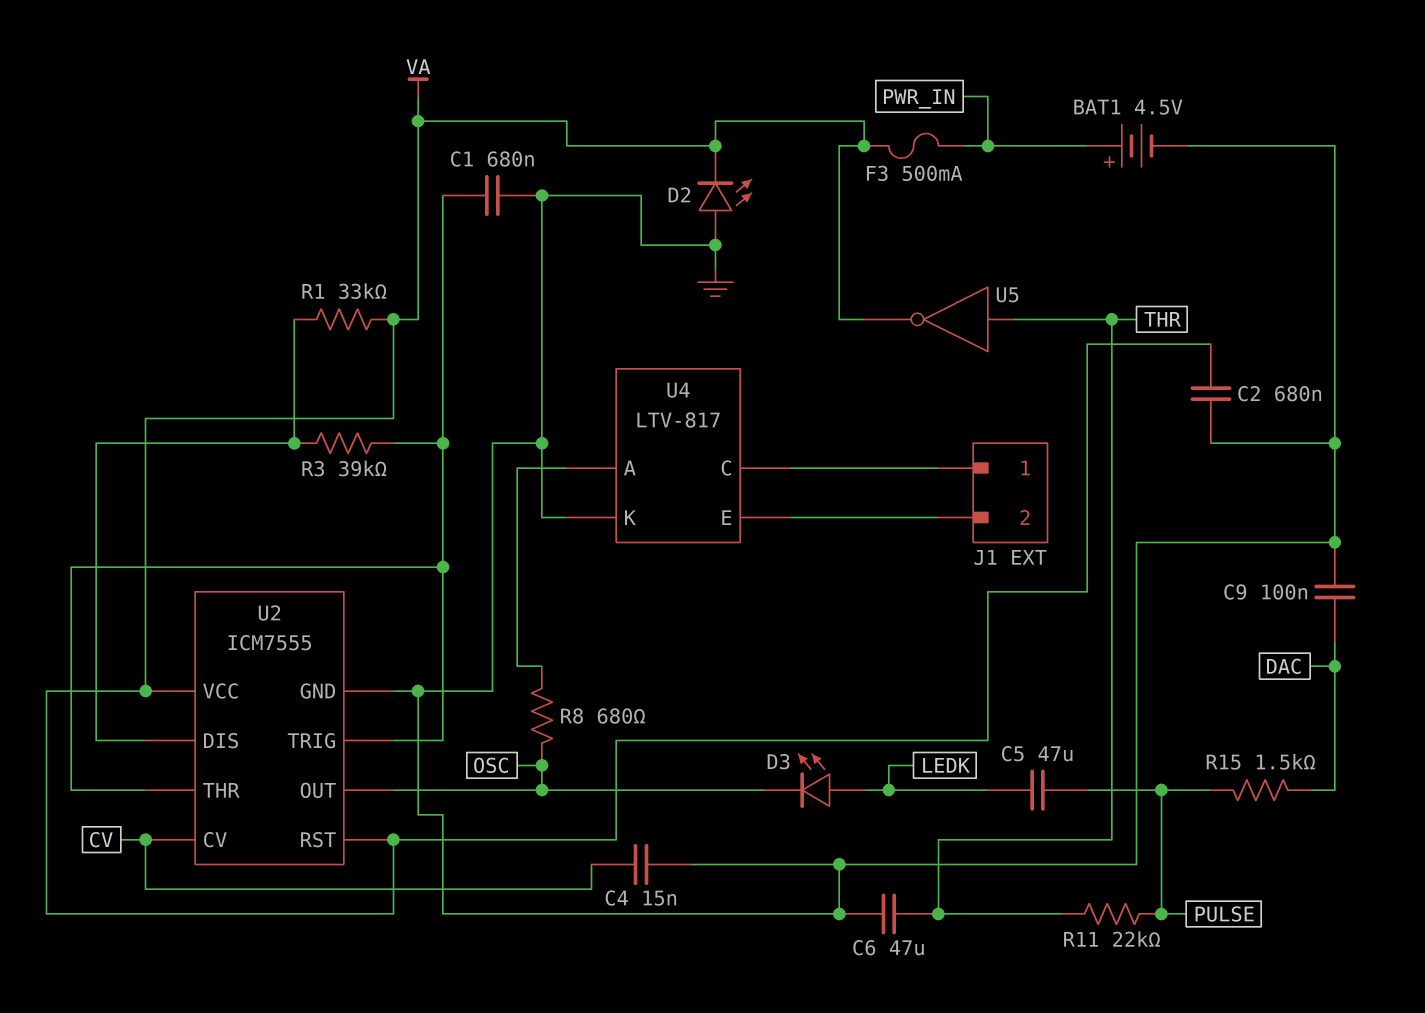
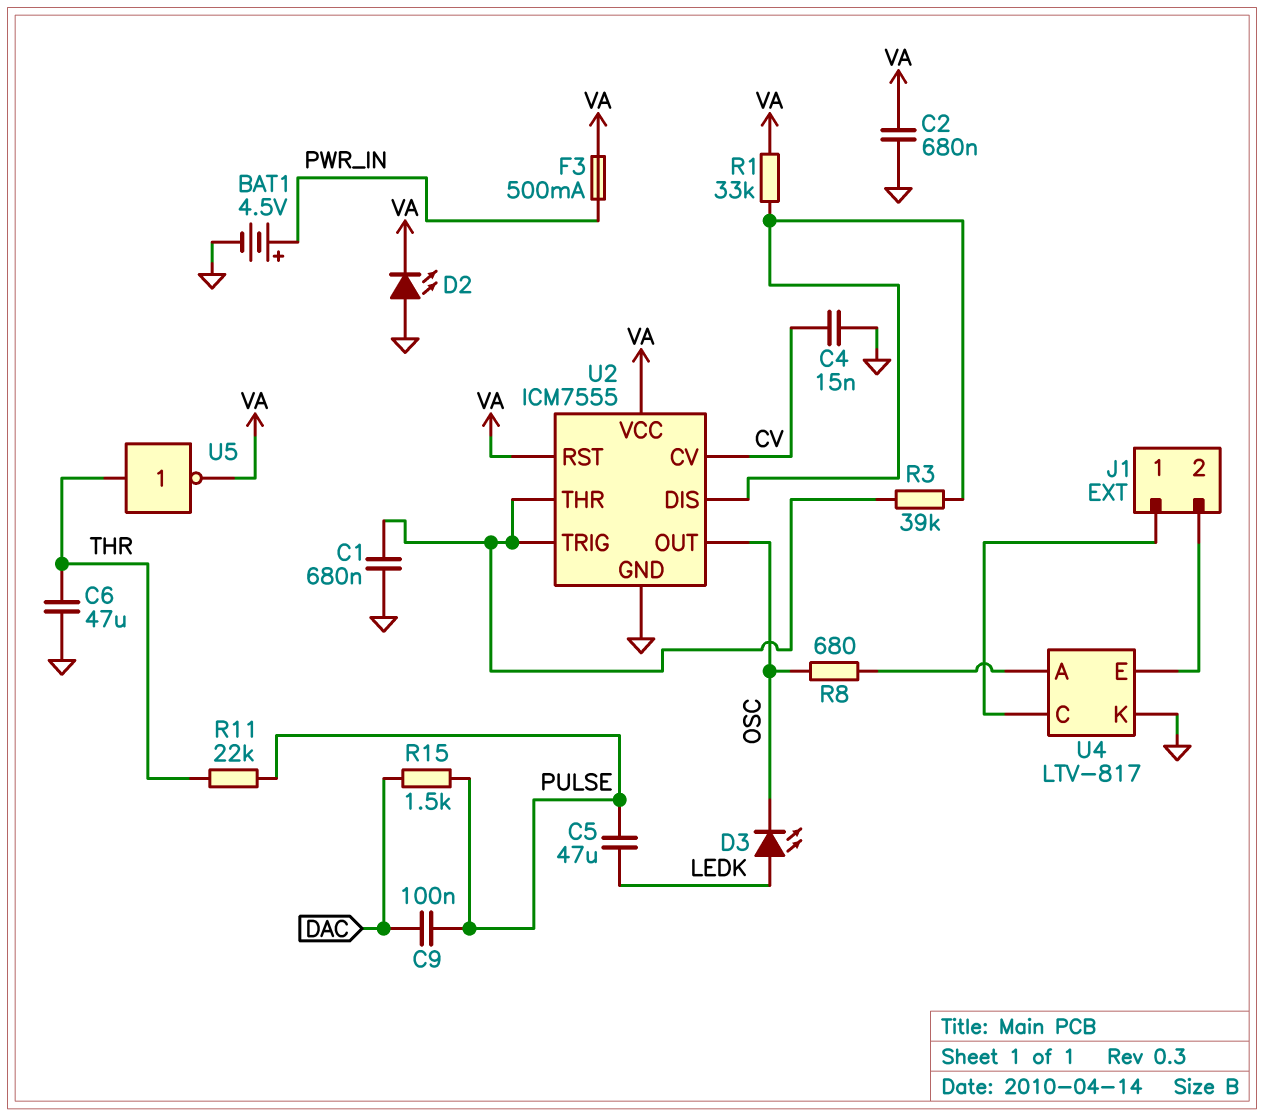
C9: 100nF (DAC, GND) -> 100nF (DAC, PULSE)

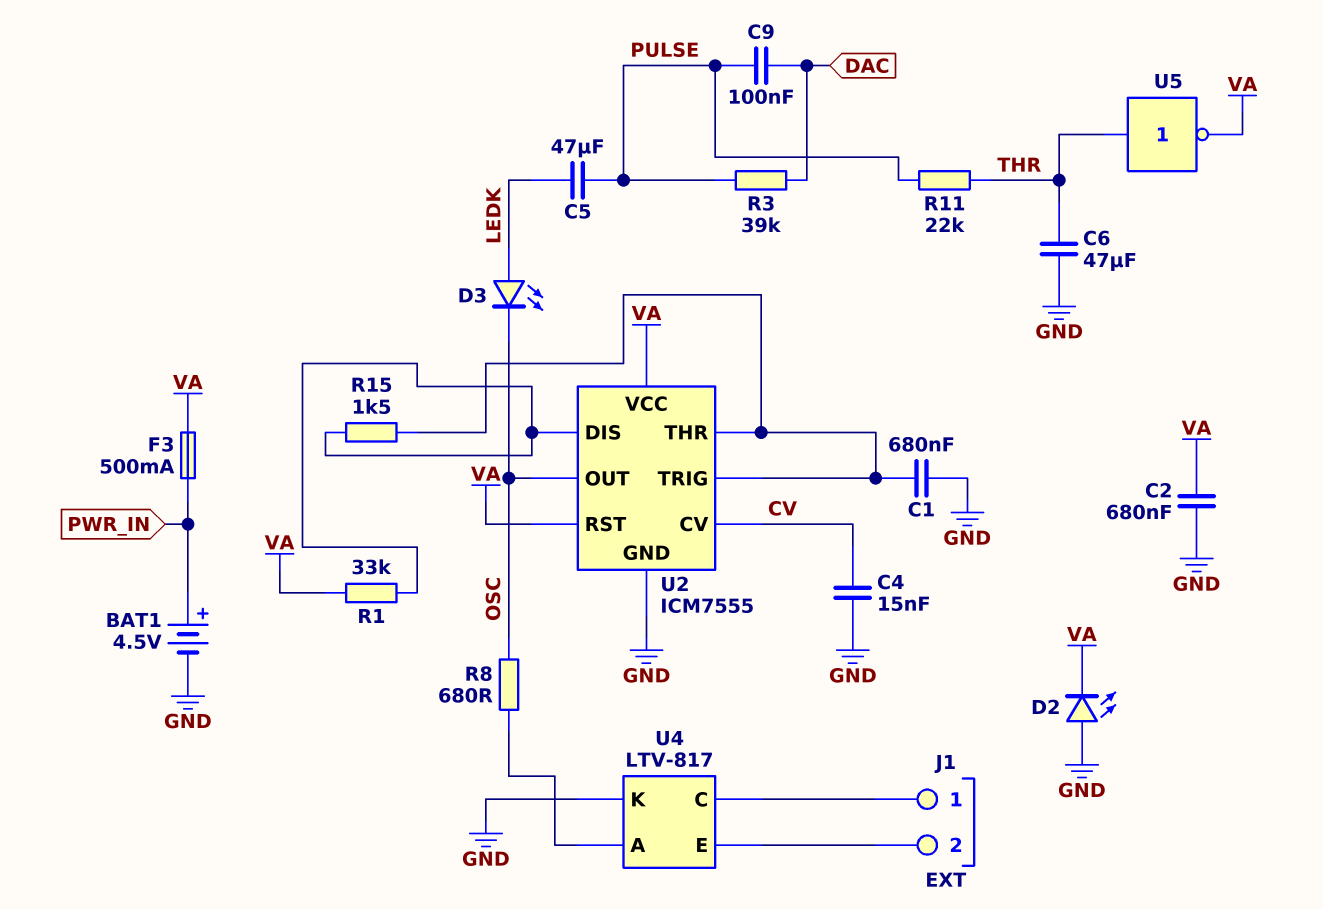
R3: 39k (U2/DIS, U2/THR) -> 39k (DAC, PULSE)
R15: 1.5k (DAC, PULSE) -> 1.5k (U2/DIS, U2/THR)

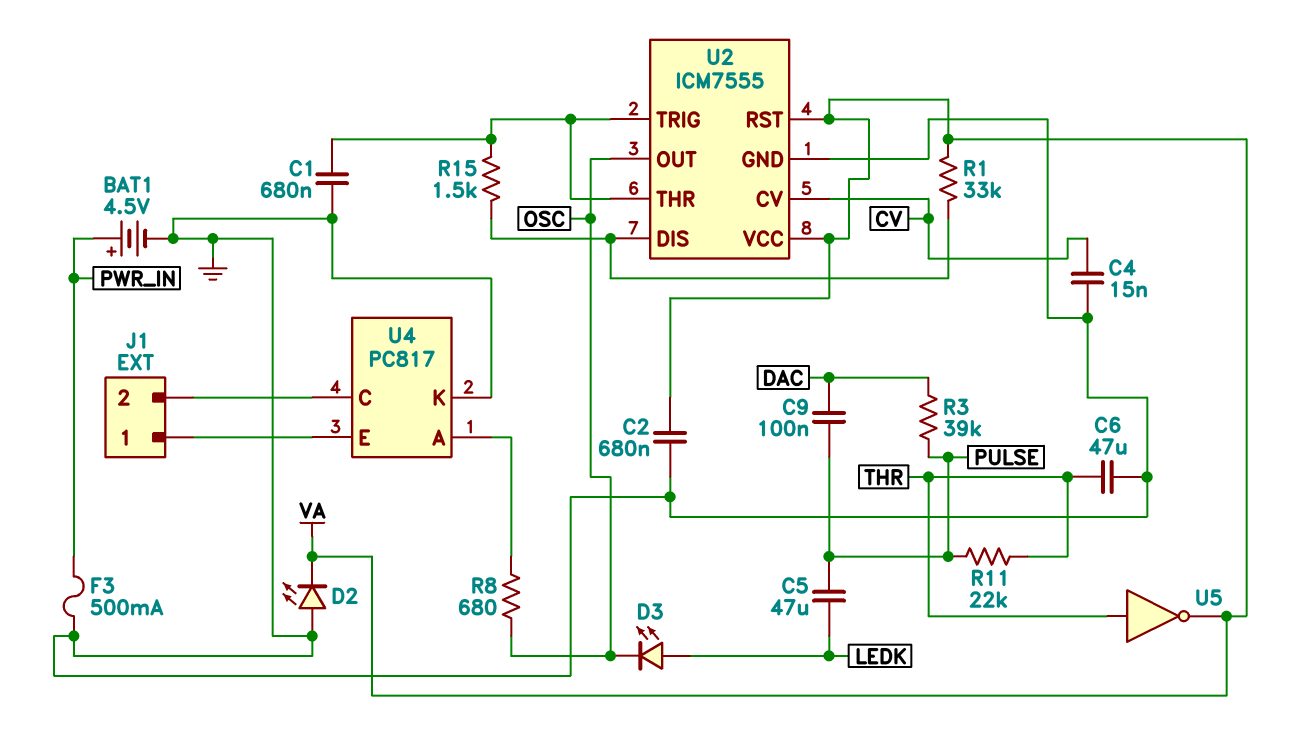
F3: 500mA (PWR_IN, VA) -> 500mA (GND, PWR_IN)
U4: LTV-817 -> PC817
U4 pin C: J1/1 -> J1/2
U4 pin E: J1/2 -> J1/1

